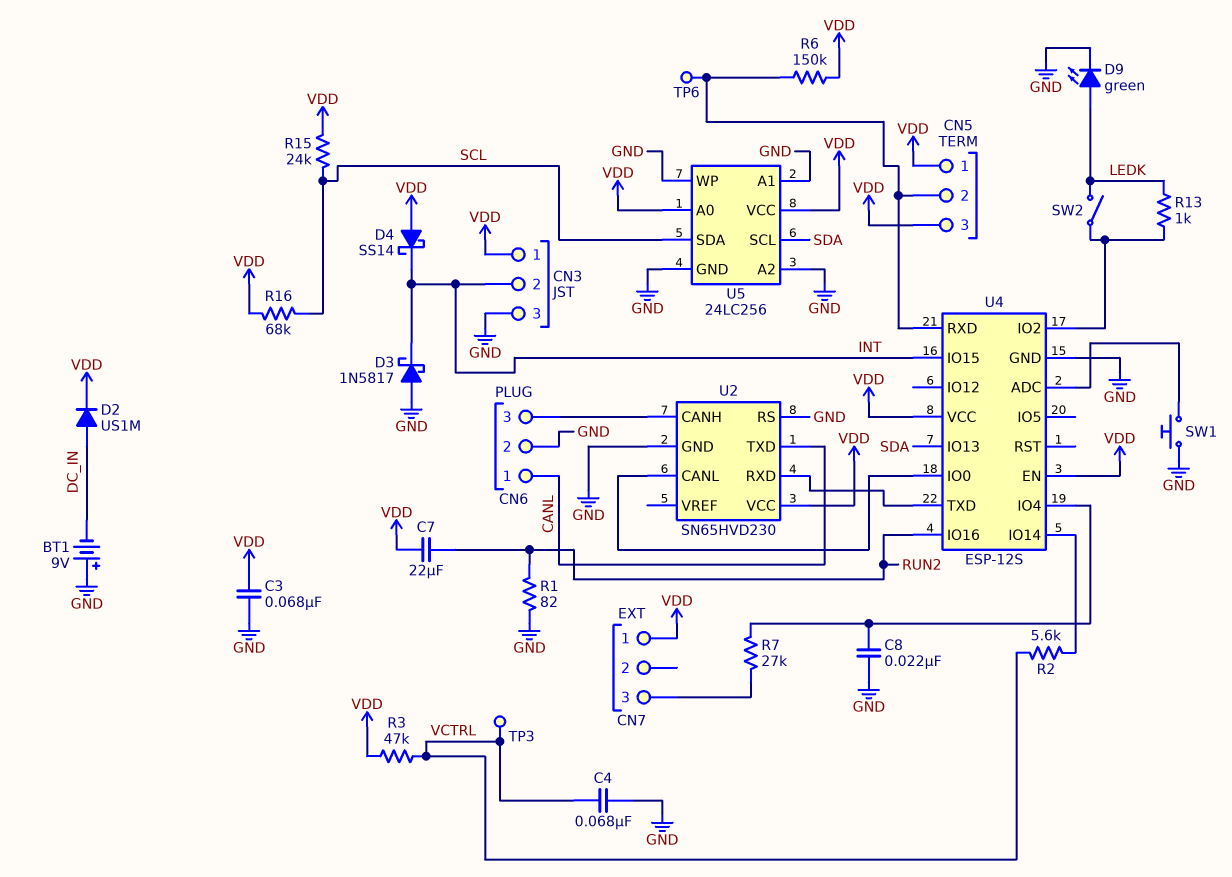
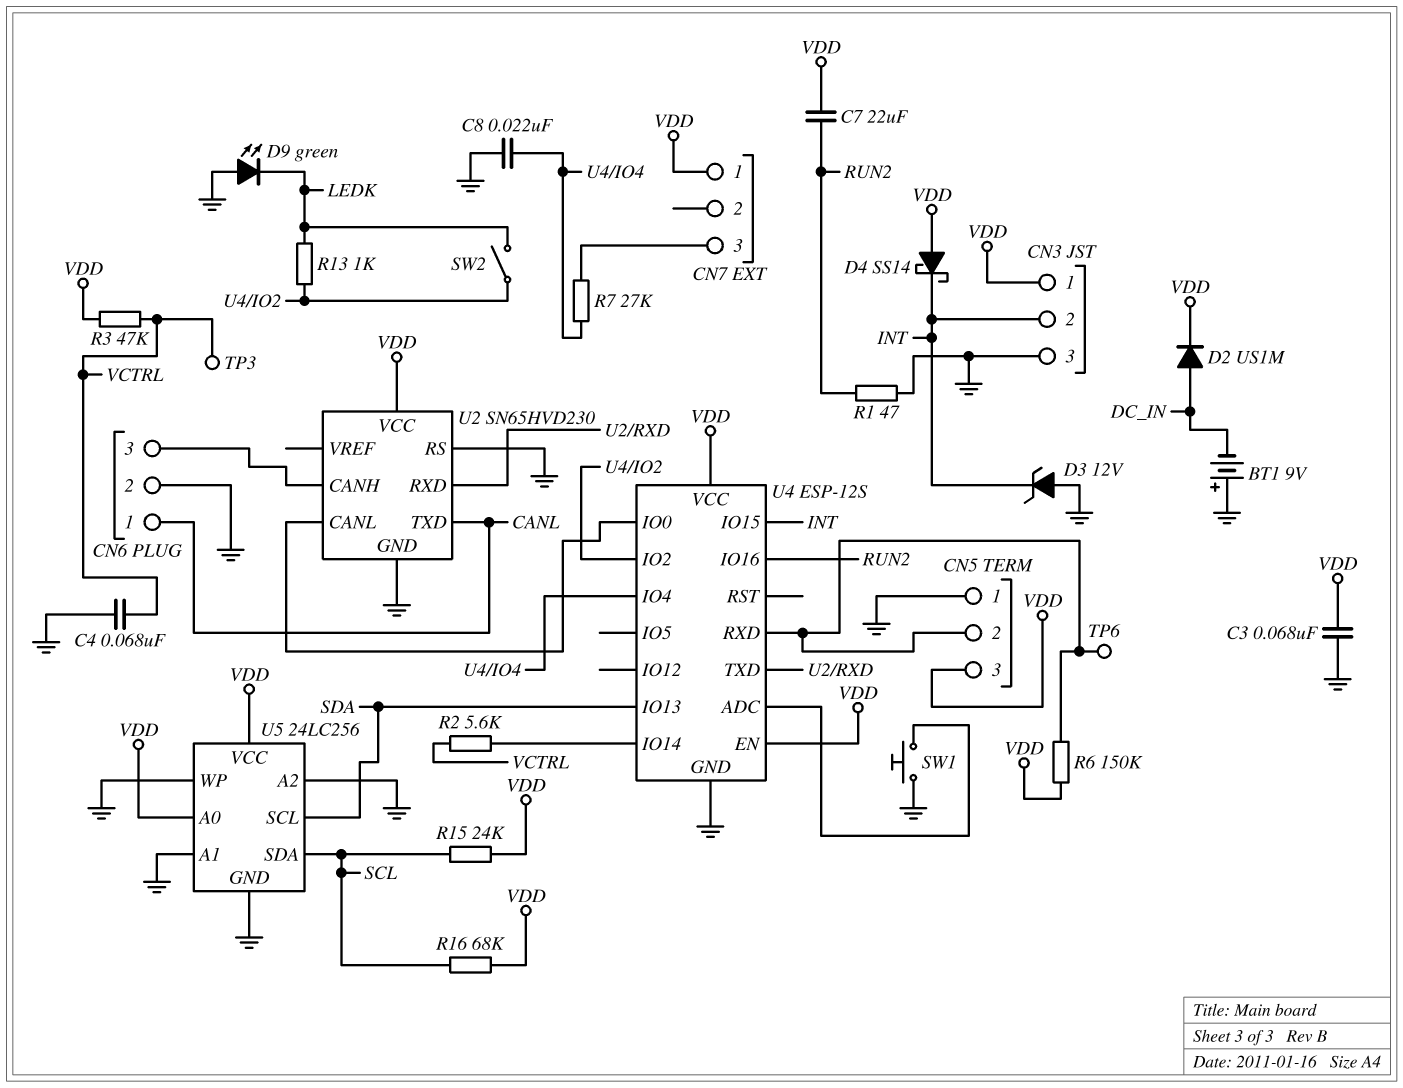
CN5 pin 1: VDD -> GND
D3: schottky 1N5817 (A GND, K INT) -> zener 12V (A GND, K INT)
D9: LED green (A LEDK, K GND) -> LED green (A GND, K LEDK)
R1: 82 (GND, RUN2) -> 47 (GND, RUN2)

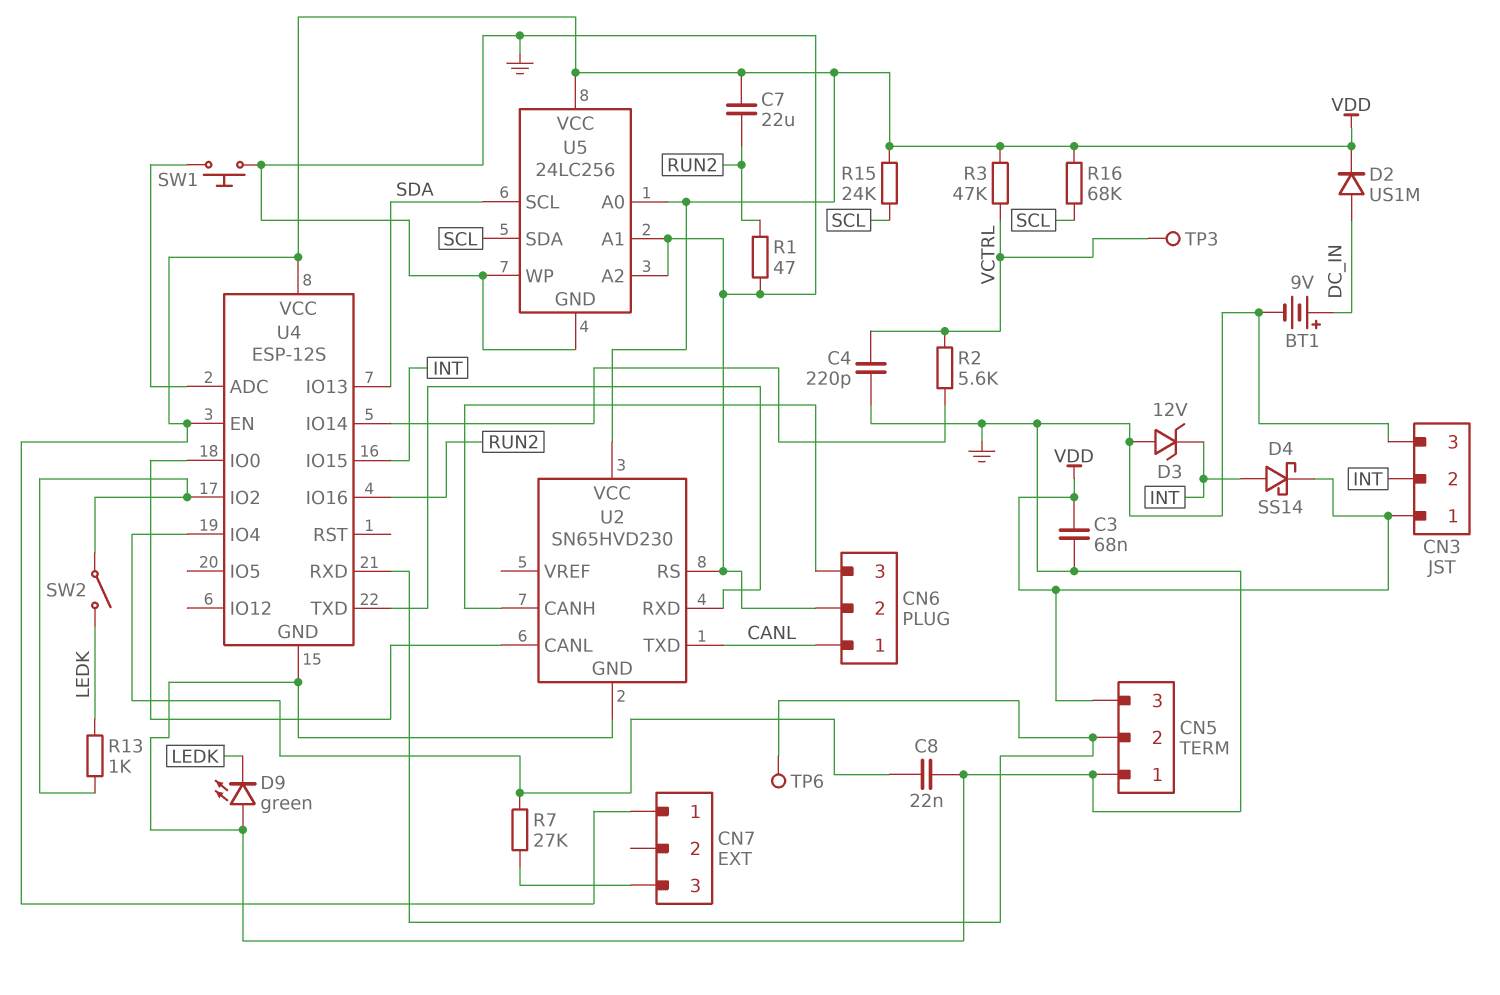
BT1: 9V (plus GND, minus DC_IN) -> 9V (plus DC_IN, minus GND)
C4: 68nF (GND, VCTRL) -> 220pF (GND, VCTRL)
D4: schottky SS14 (A VDD, K INT) -> schottky SS14 (A INT, K VDD)
R6: 150k (CN5/2, VDD) -> none

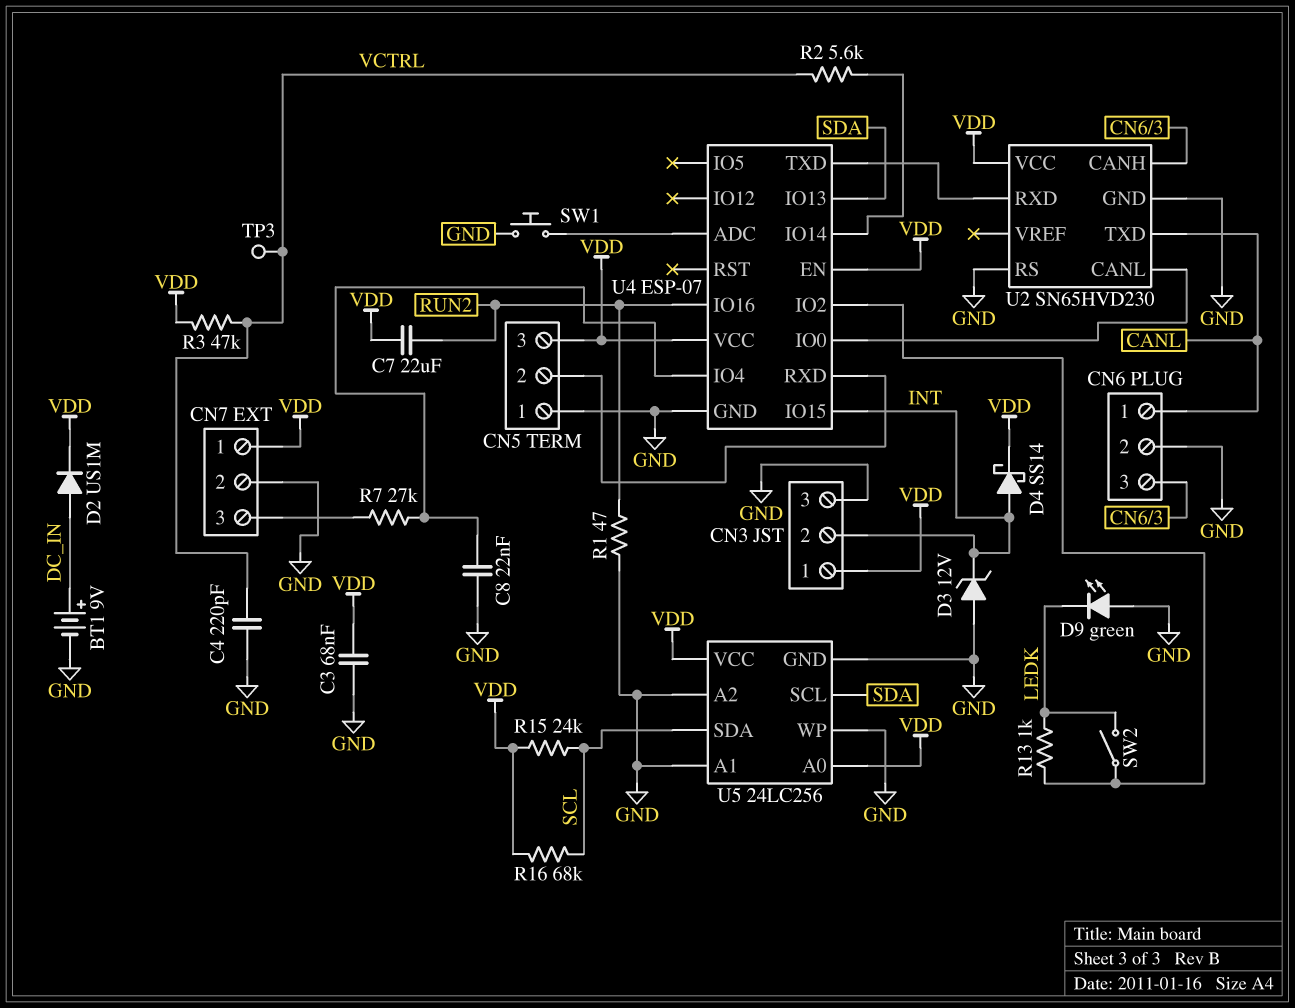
CN7 pin 2: none -> GND
TP6: test point (CN5/2) -> none
U4: ESP-12S -> ESP-07

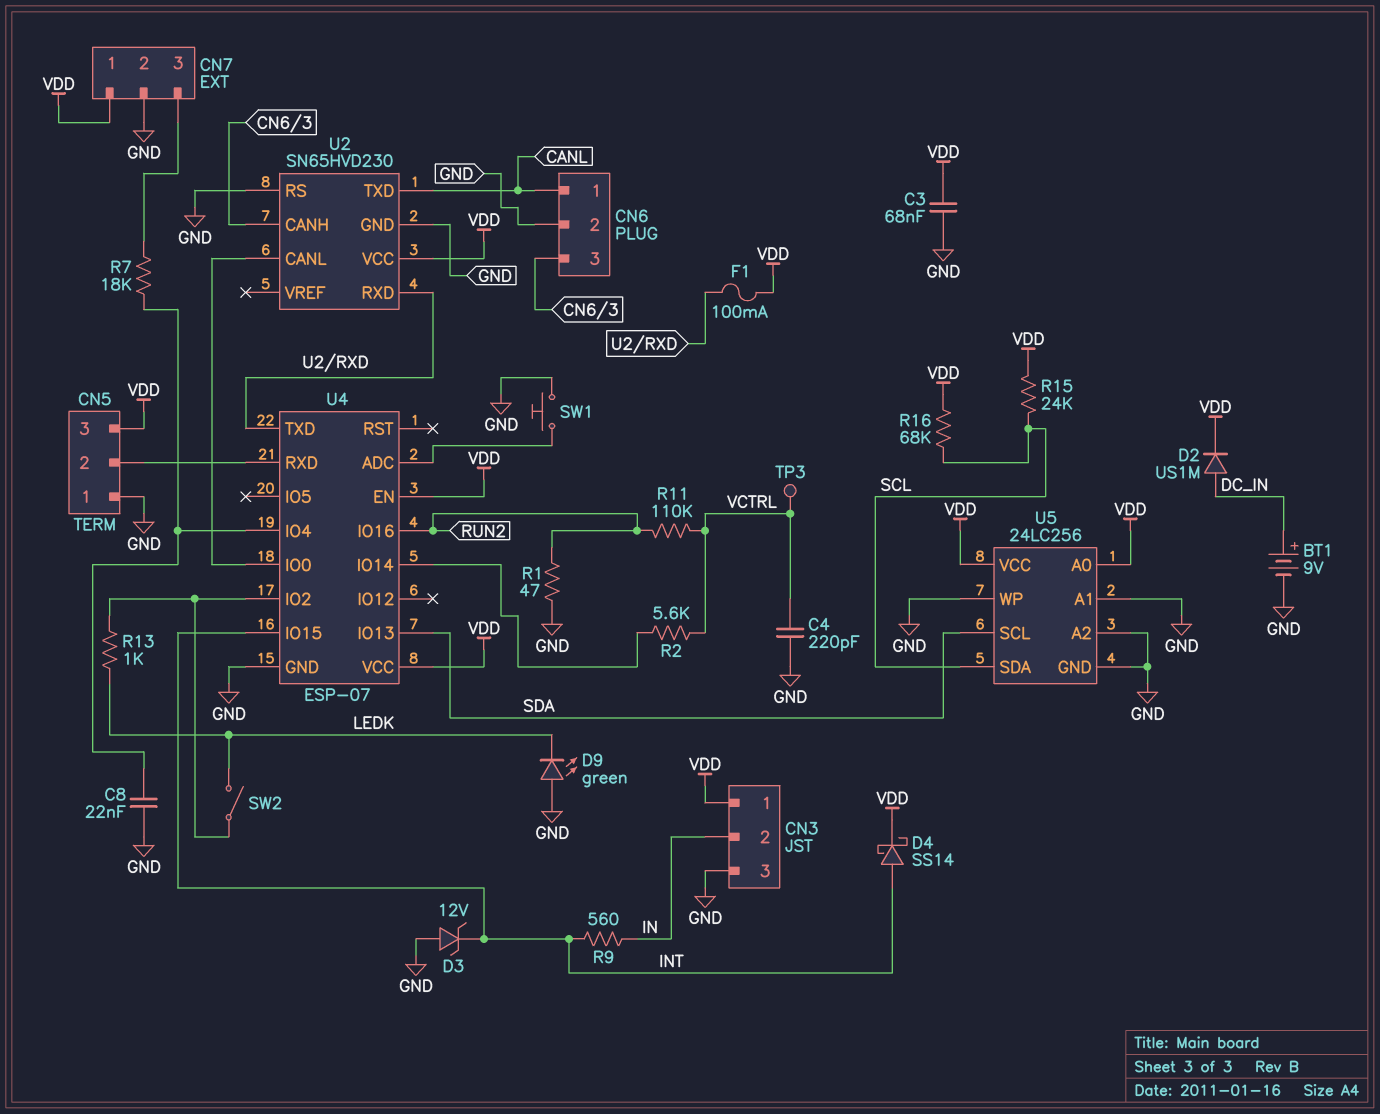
C7: 22uF (RUN2, VDD) -> none
CN3 pin 2: INT -> IN
F1: none -> 100mA (U2/RXD, VDD)
R3: 47k (VCTRL, VDD) -> none
R7: 27k (CN7/3, U4/IO4) -> 18k (CN7/3, U4/IO4)
R9: none -> 560 (IN, INT)
R11: none -> 110k (RUN2, VCTRL)

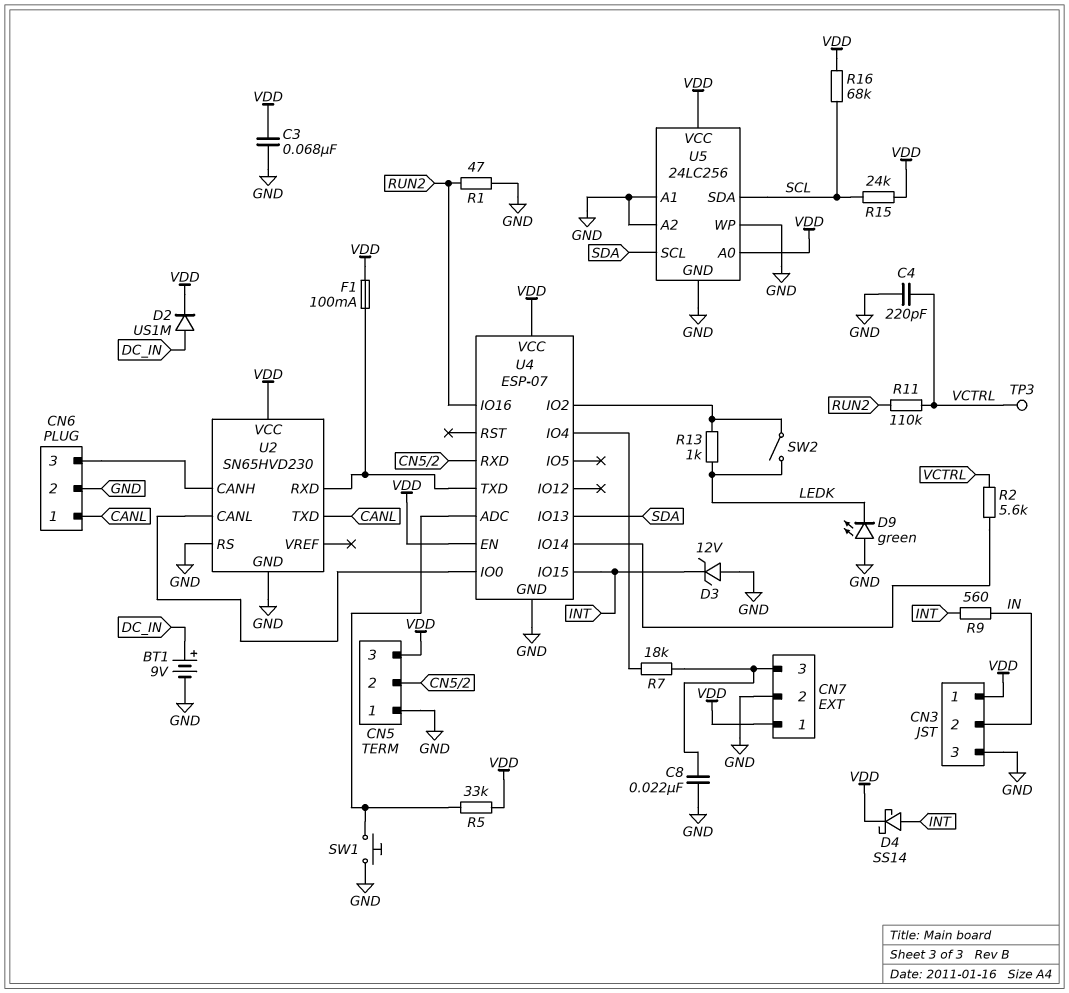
C8: 22nF (GND, U4/IO4) -> 22nF (CN7/3, GND)
R5: none -> 33k (U4/ADC, VDD)

